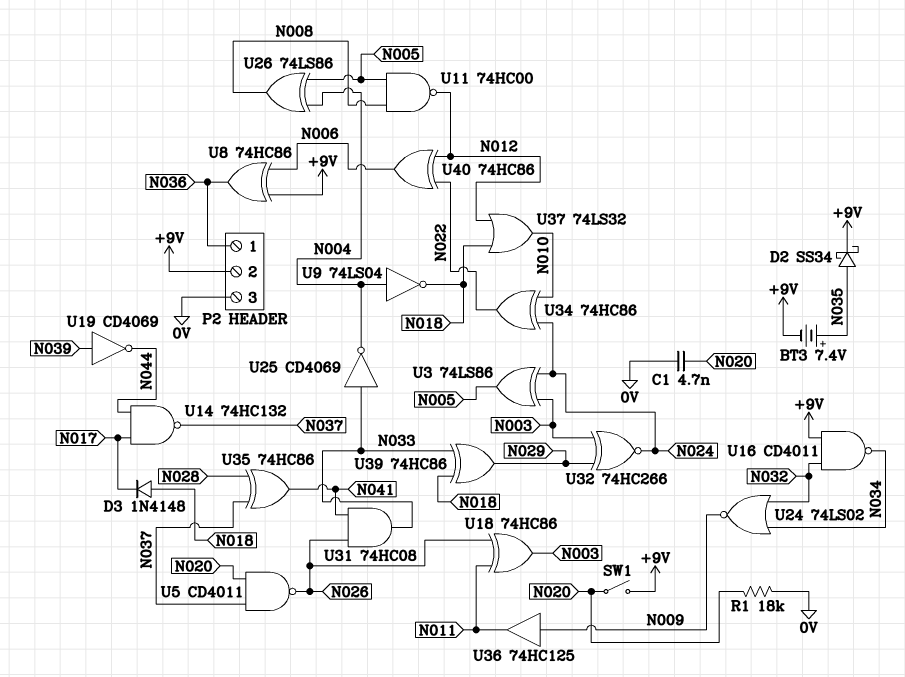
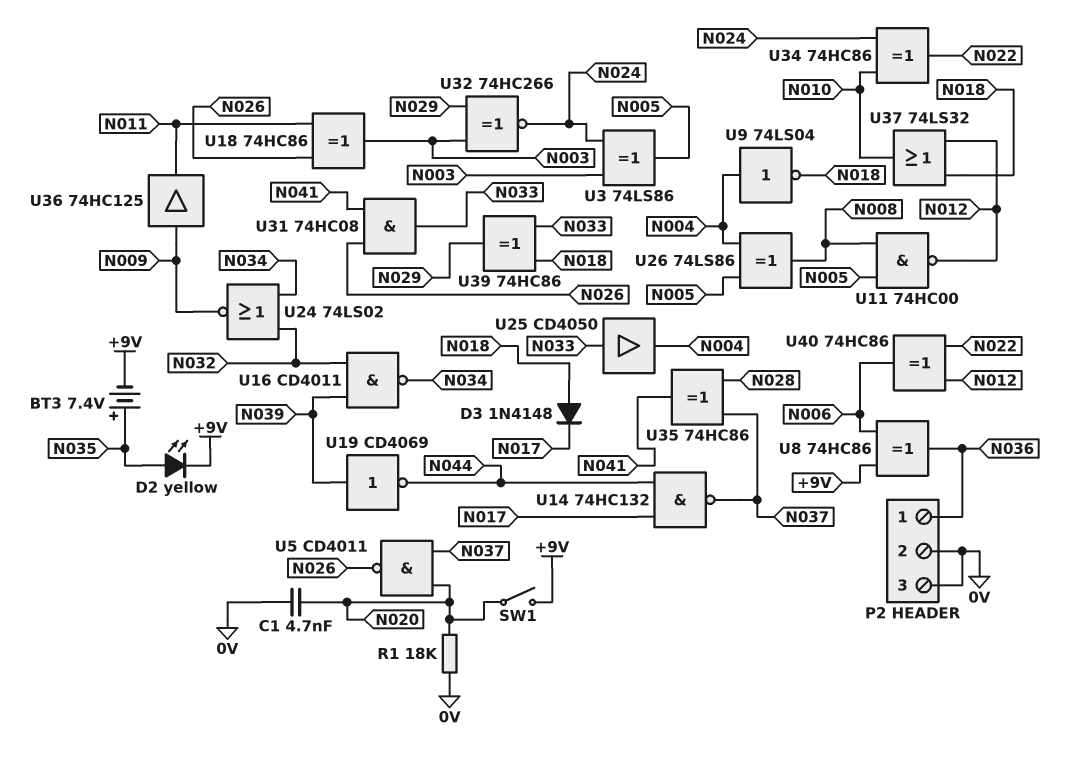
D2: schottky SS34 (A N035, K +9V) -> LED yellow (A N035, K +9V)
P2 pin 2: +9V -> 0V
U16: NAND CD4011 (in +9V, in N032, out N034) -> NAND CD4011 (in N032, in N039, out N034)
U25: NOT CD4069 (in N033, out N004) -> buffer CD4050 (in N033, out N004)

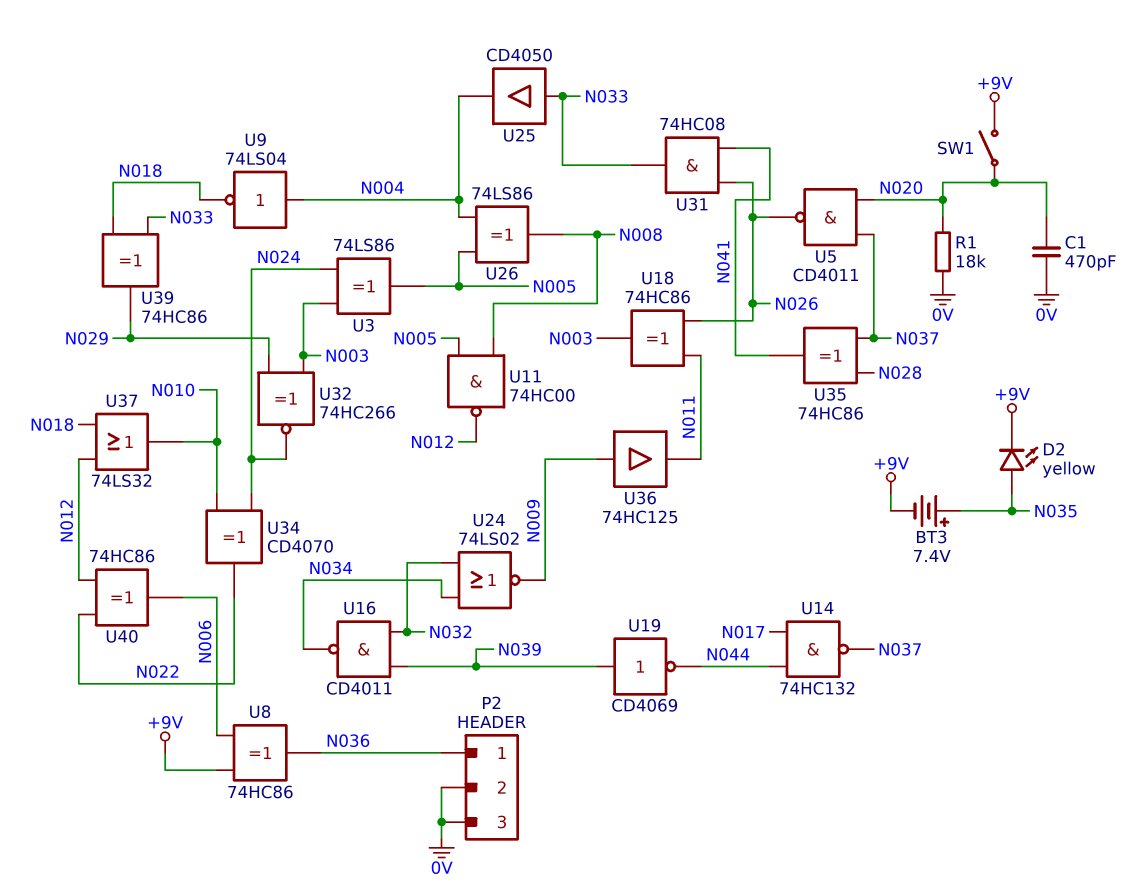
C1: 4.7nF (0V, N020) -> 470pF (0V, N020)
D3: diode 1N4148 (A N018, K N017) -> none
U34: XOR 74HC86 (in N010, in N024, out N022) -> XOR CD4070 (in N010, in N024, out N022)

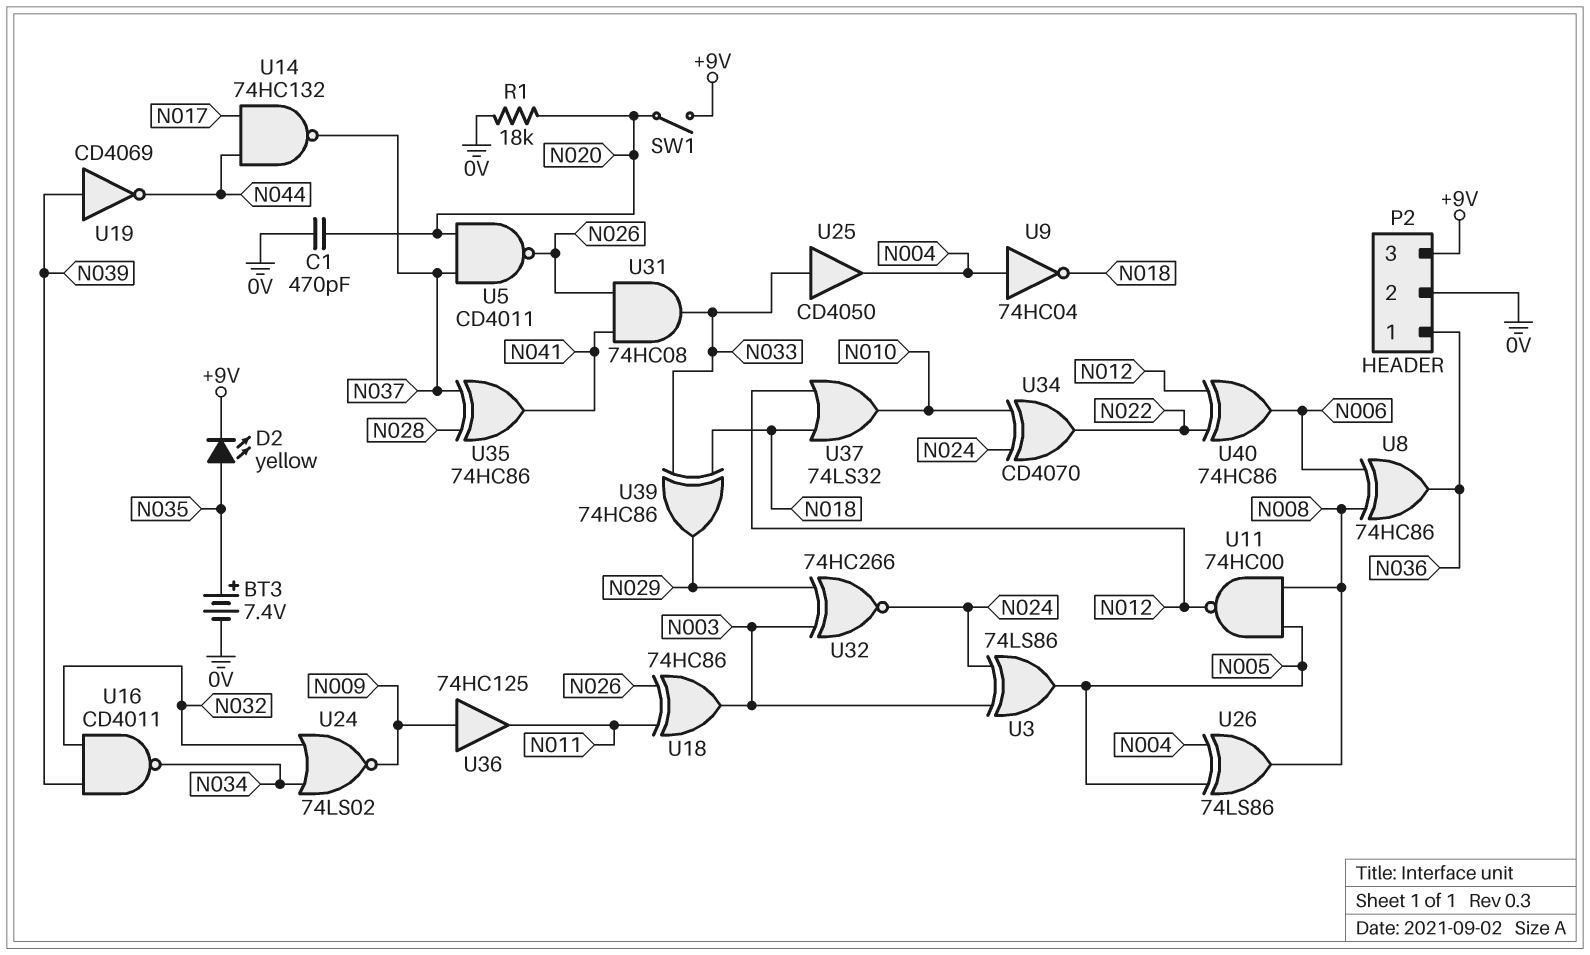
BT3: 7.4V (plus N035, minus +9V) -> 7.4V (plus N035, minus 0V)
P2 pin 3: 0V -> +9V
U8: XOR 74HC86 (in +9V, in N006, out N036) -> XOR 74HC86 (in N006, in N008, out N036)
U9: NOT 74LS04 (in N004, out N018) -> NOT 74HC04 (in N004, out N018)

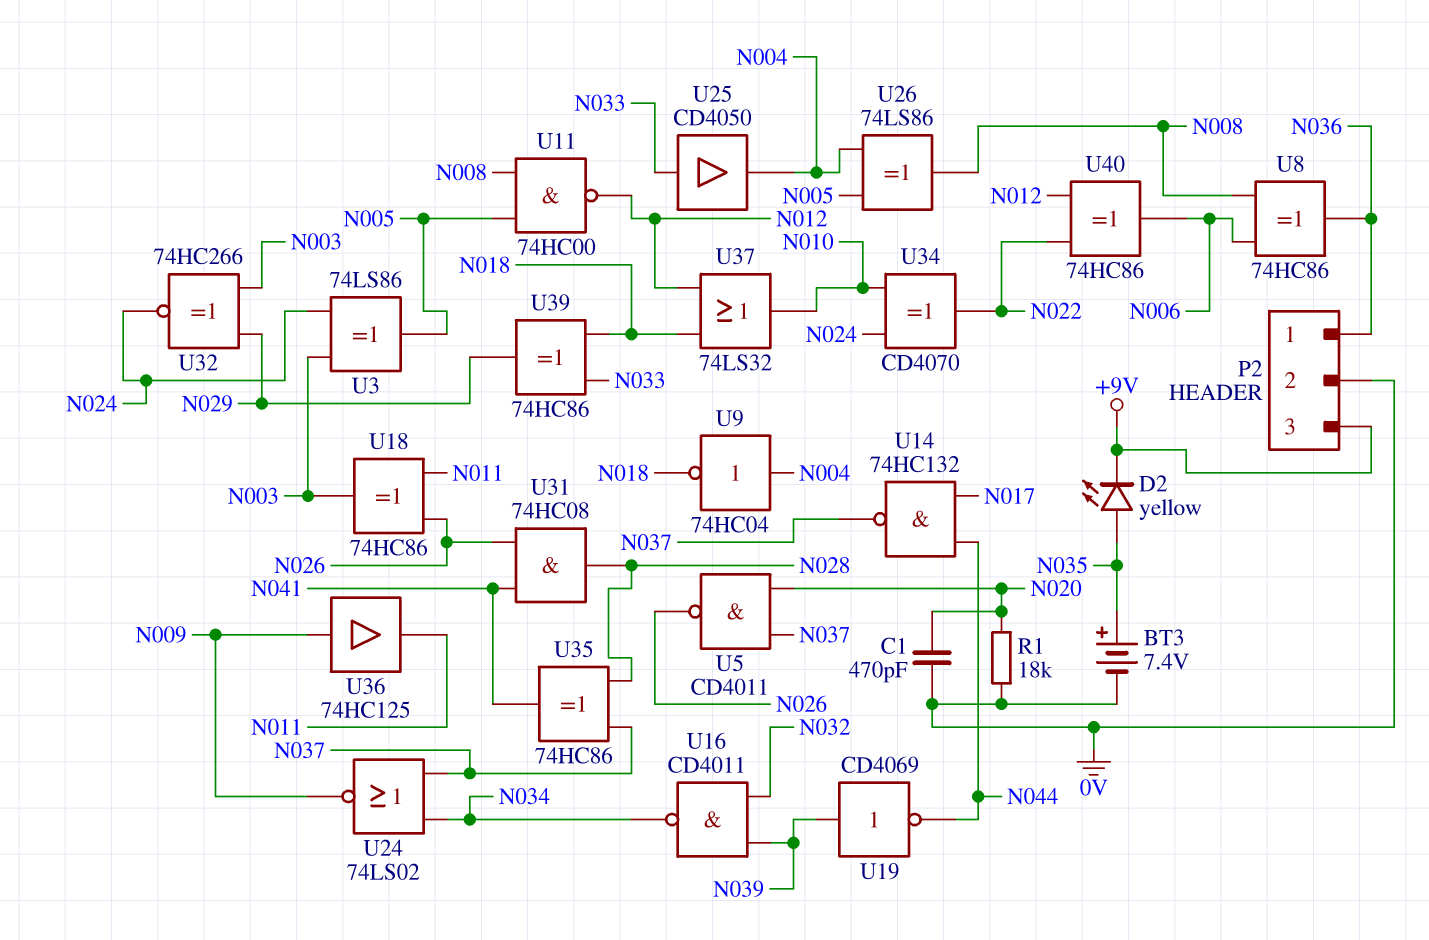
SW1: switch (+9V, N020) -> none
U24: NOR 74LS02 (in N032, in N034, out N009) -> NOR 74LS02 (in N034, in N037, out N009)
U31: AND 74HC08 (in N026, in N041, out N033) -> AND 74HC08 (in N026, in N041, out N028)

